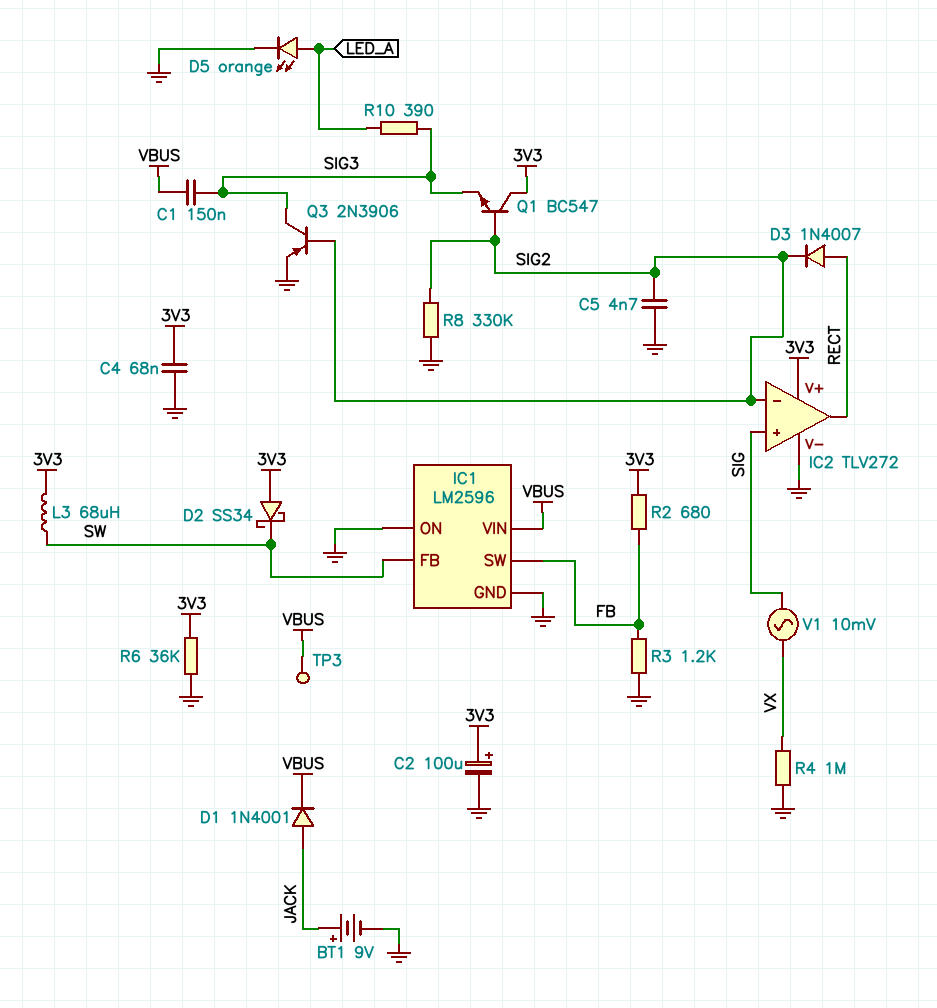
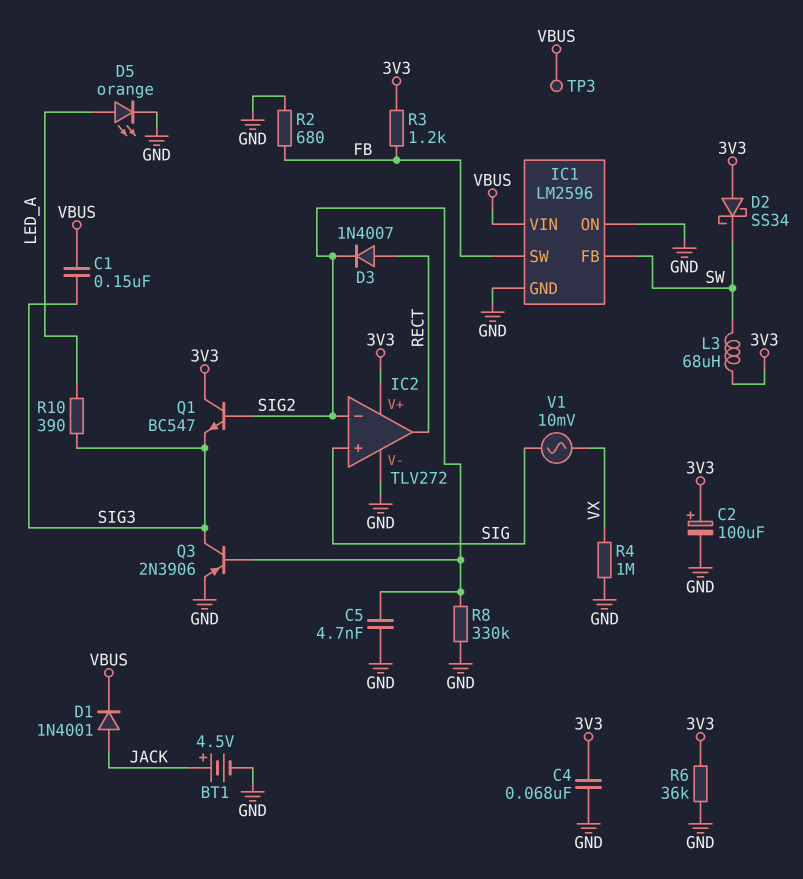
BT1: 9V (plus JACK, minus GND) -> 4.5V (plus JACK, minus GND)
R2: 680 (3V3, FB) -> 680 (FB, GND)
R3: 1.2k (FB, GND) -> 1.2k (3V3, FB)

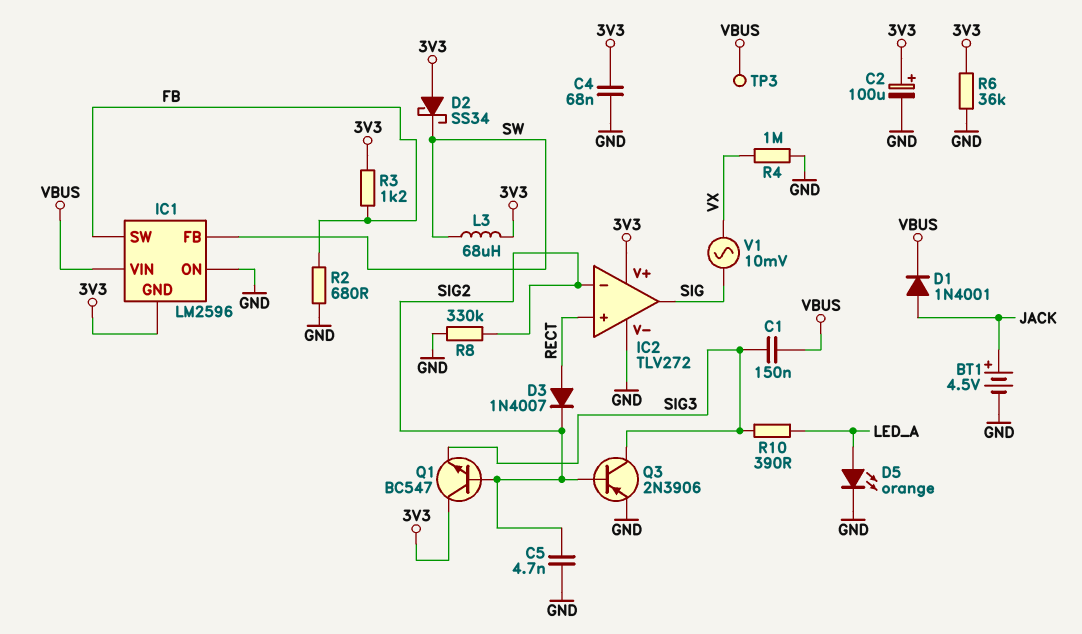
IC1 pin GND: GND -> 3V3
IC2 pin in+: SIG -> RECT
IC2 pin out: RECT -> SIG

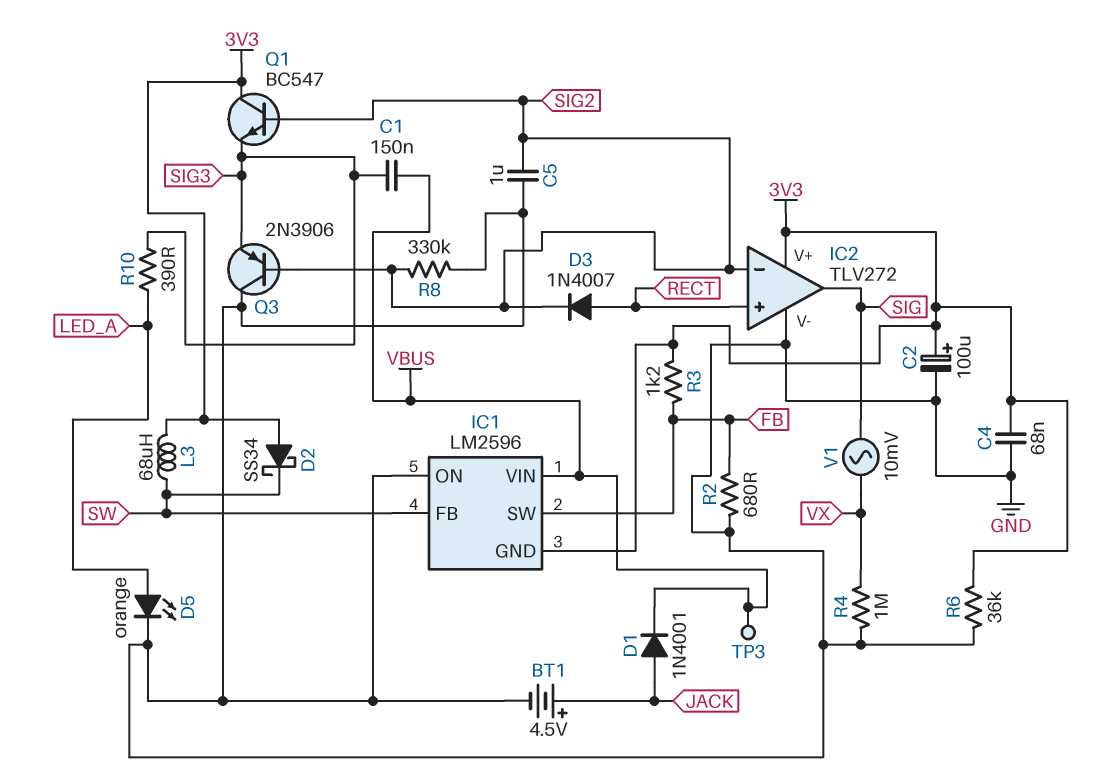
C5: 4.7nF (GND, SIG2) -> 1uF (GND, SIG2)
Q3: PNP 2N3906 (B SIG2, C SIG3, E GND) -> PNP 2N3906 (B SIG2, C GND, E SIG3)

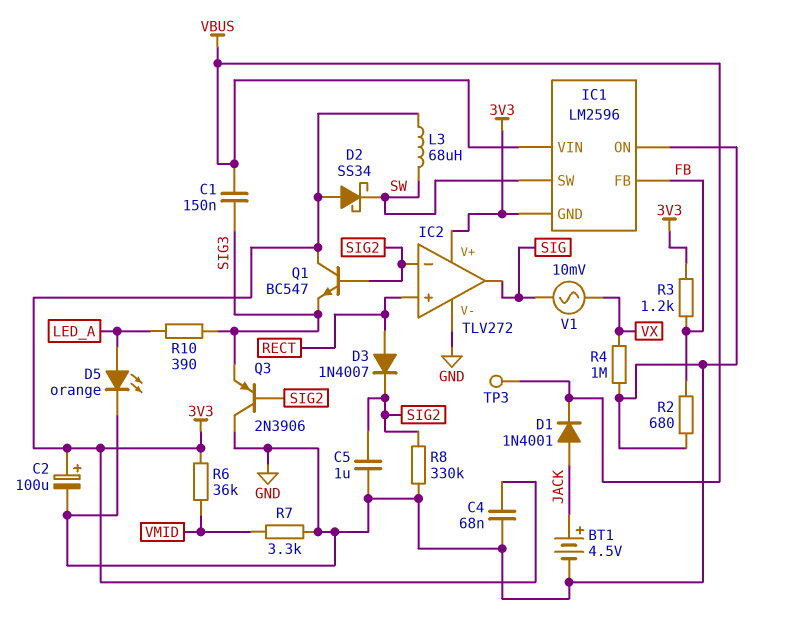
IC1 pin FB: SW -> FB
IC1 pin SW: FB -> SW
R6: 36k (3V3, GND) -> 36k (3V3, VMID)
R7: none -> 3.3k (GND, VMID)

